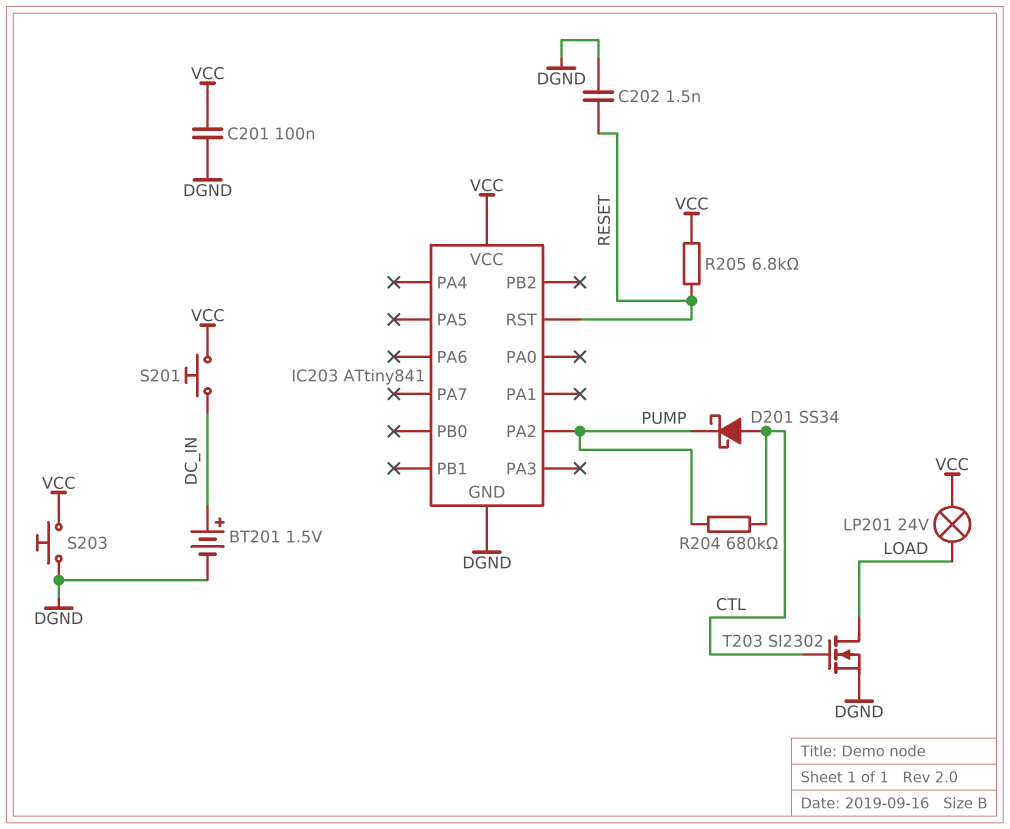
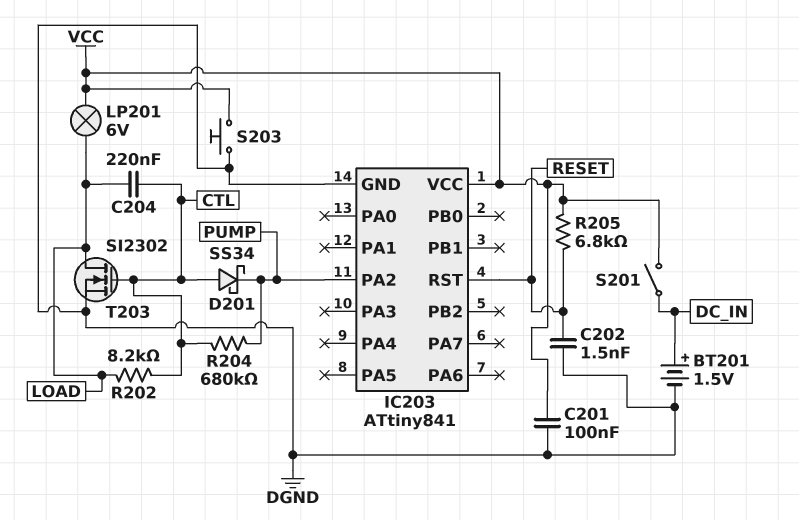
C204: none -> 220nF (CTL, LOAD)
LP201: lamp 24V (LOAD, VCC) -> lamp 6V (LOAD, VCC)
R202: none -> 8.2k (CTL, LOAD)
S201: button (DC_IN, VCC) -> switch (DC_IN, VCC)

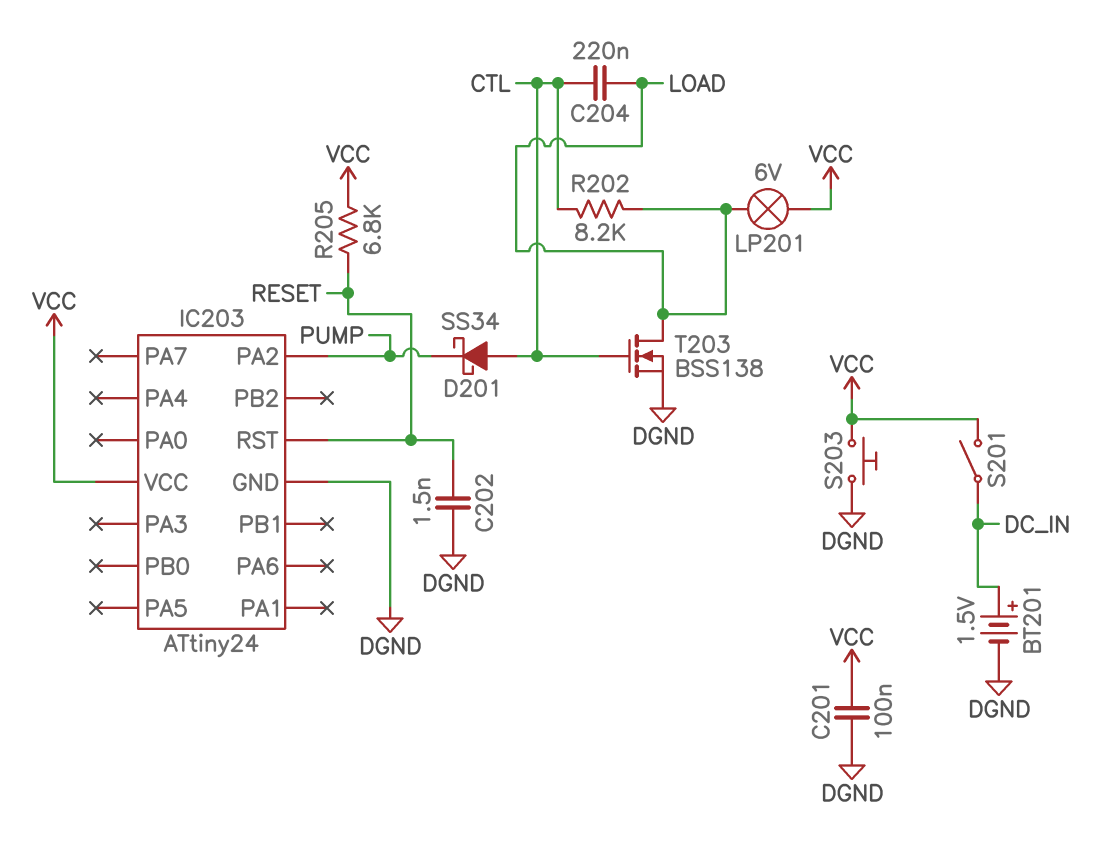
IC203: ATtiny841 -> ATtiny24
R204: 680k (CTL, PUMP) -> none
T203: NMOS SI2302 (G CTL, D LOAD, S DGND) -> NMOS BSS138 (G CTL, D LOAD, S DGND)

